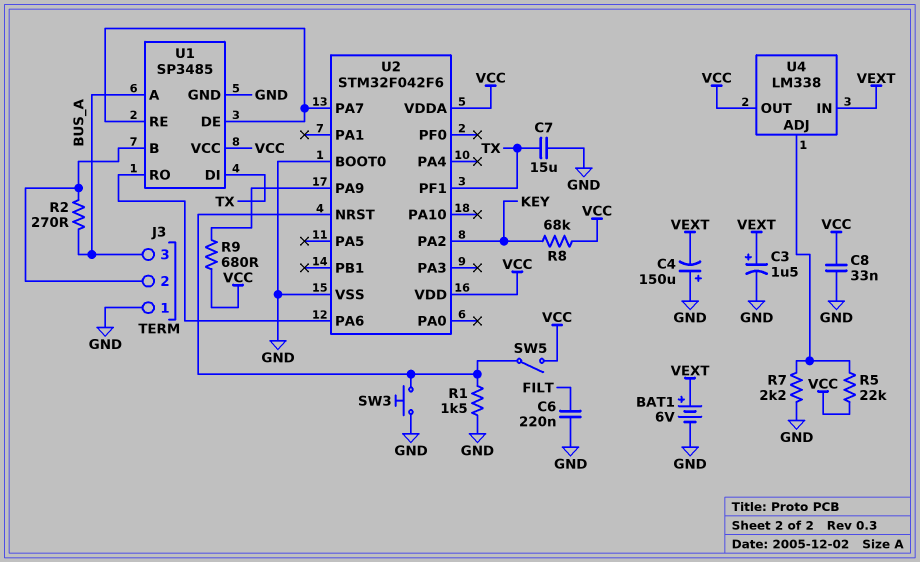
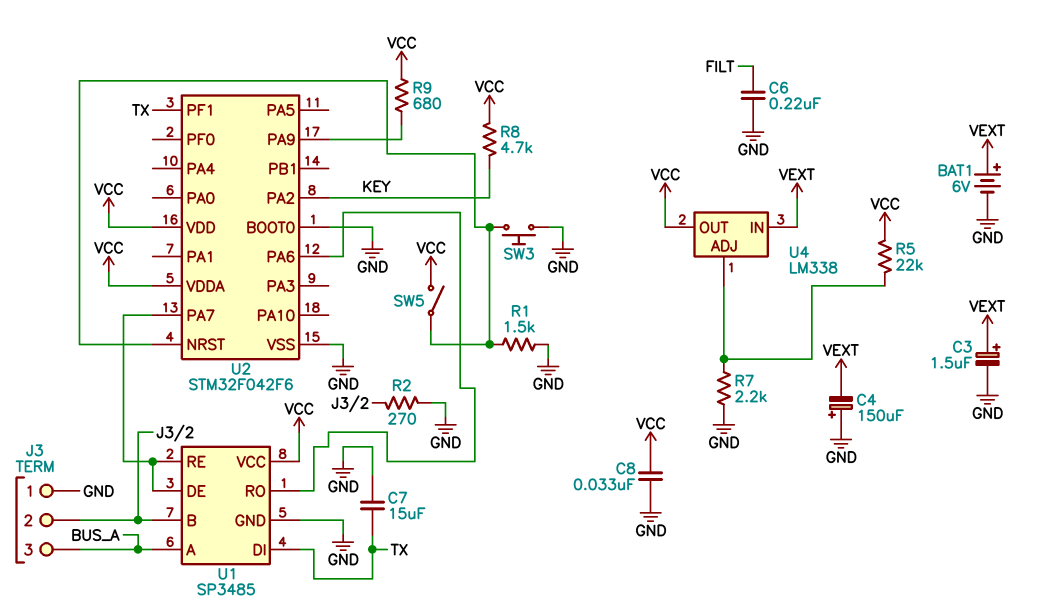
R2: 270 (BUS_A, J3/2) -> 270 (GND, J3/2)
R8: 68k (KEY, VCC) -> 4.7k (KEY, VCC)

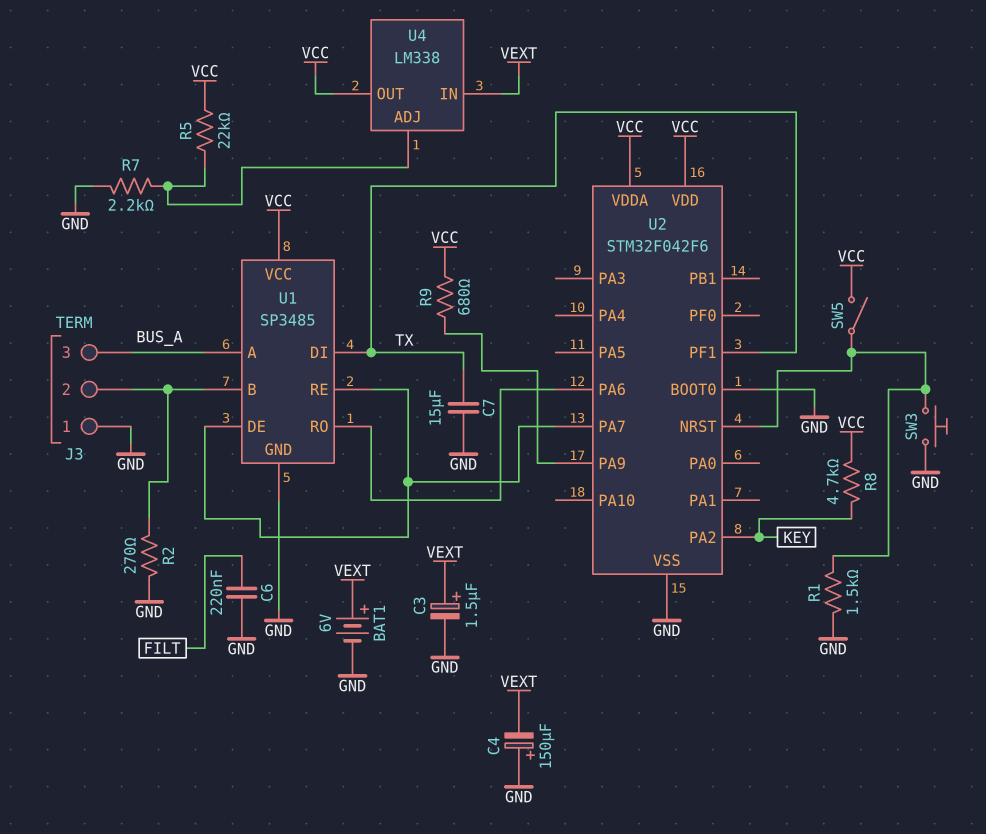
C8: 33nF (GND, VCC) -> none

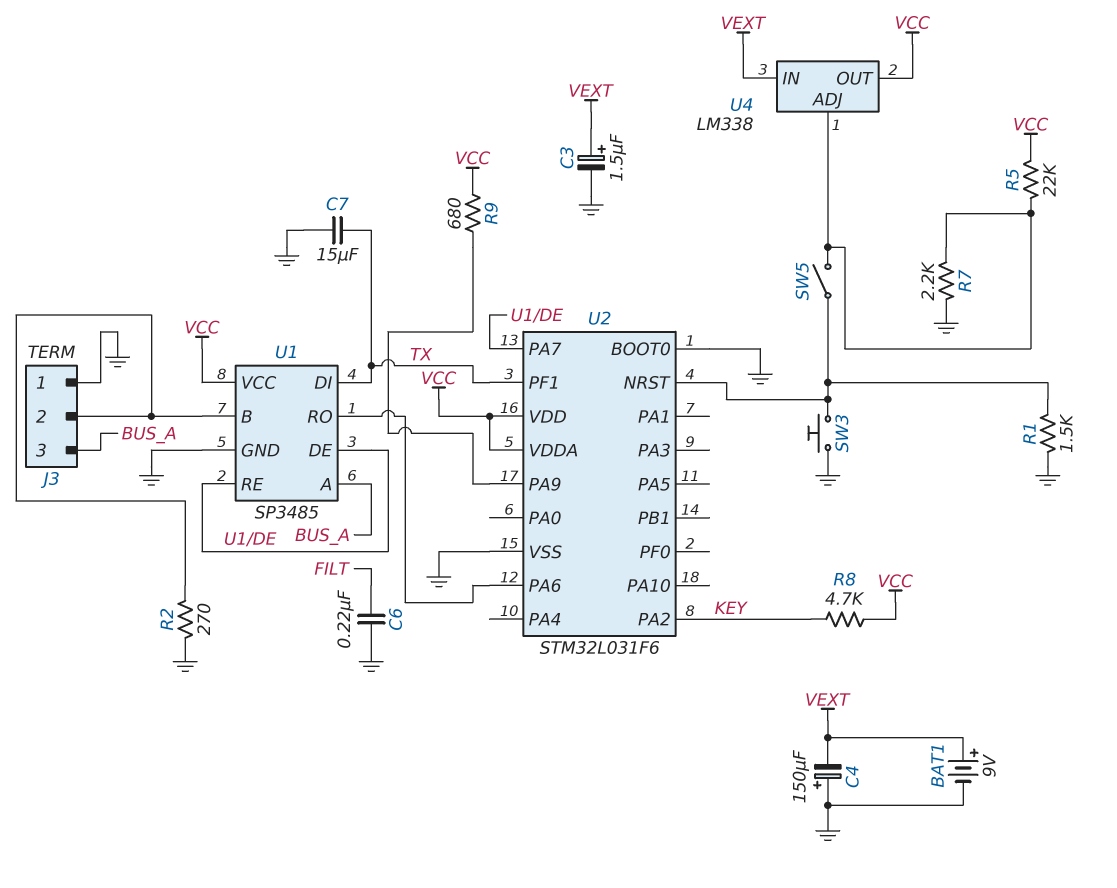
BAT1: 6V (plus VEXT, minus GND) -> 9V (plus VEXT, minus GND)
SW5: switch (U2/NRST, VCC) -> switch (U2/NRST, U4/ADJ)
U2: STM32F042F6 -> STM32L031F6

